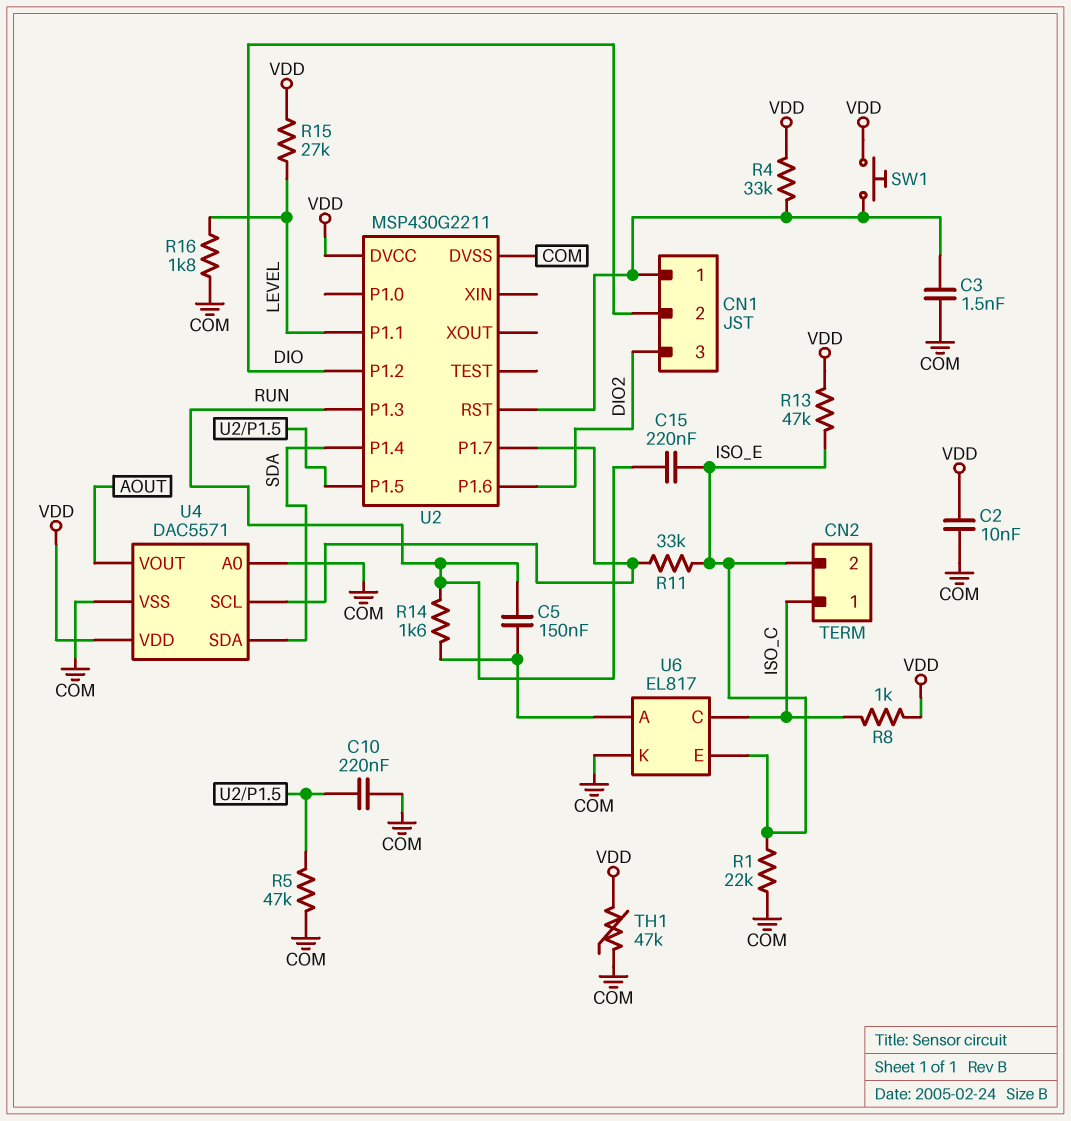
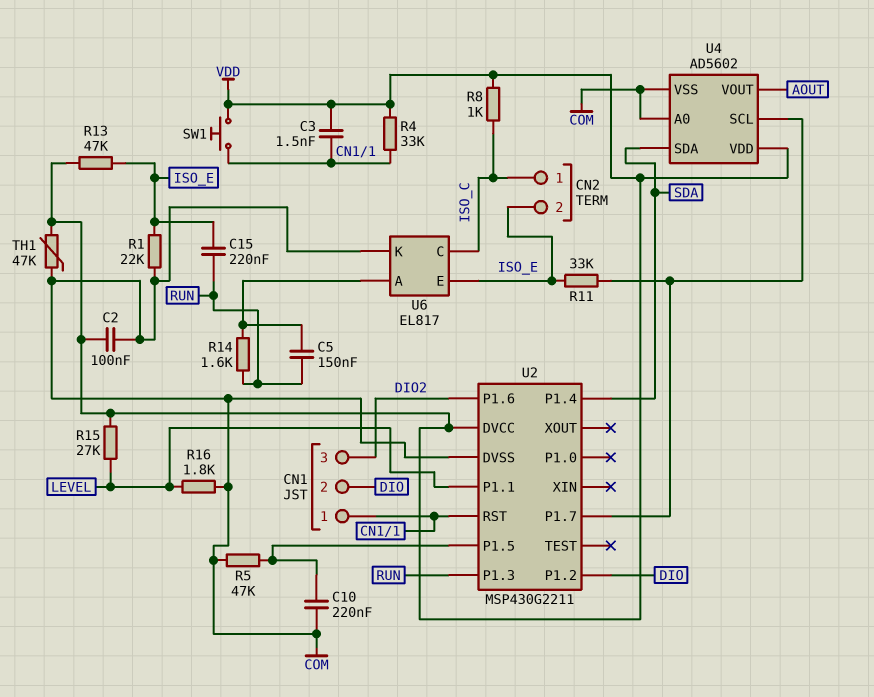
C2: 10nF (COM, VDD) -> 100nF (COM, VDD)
C3: 1.5nF (CN1/1, COM) -> 1.5nF (CN1/1, VDD)
U4: DAC5571 -> AD5602

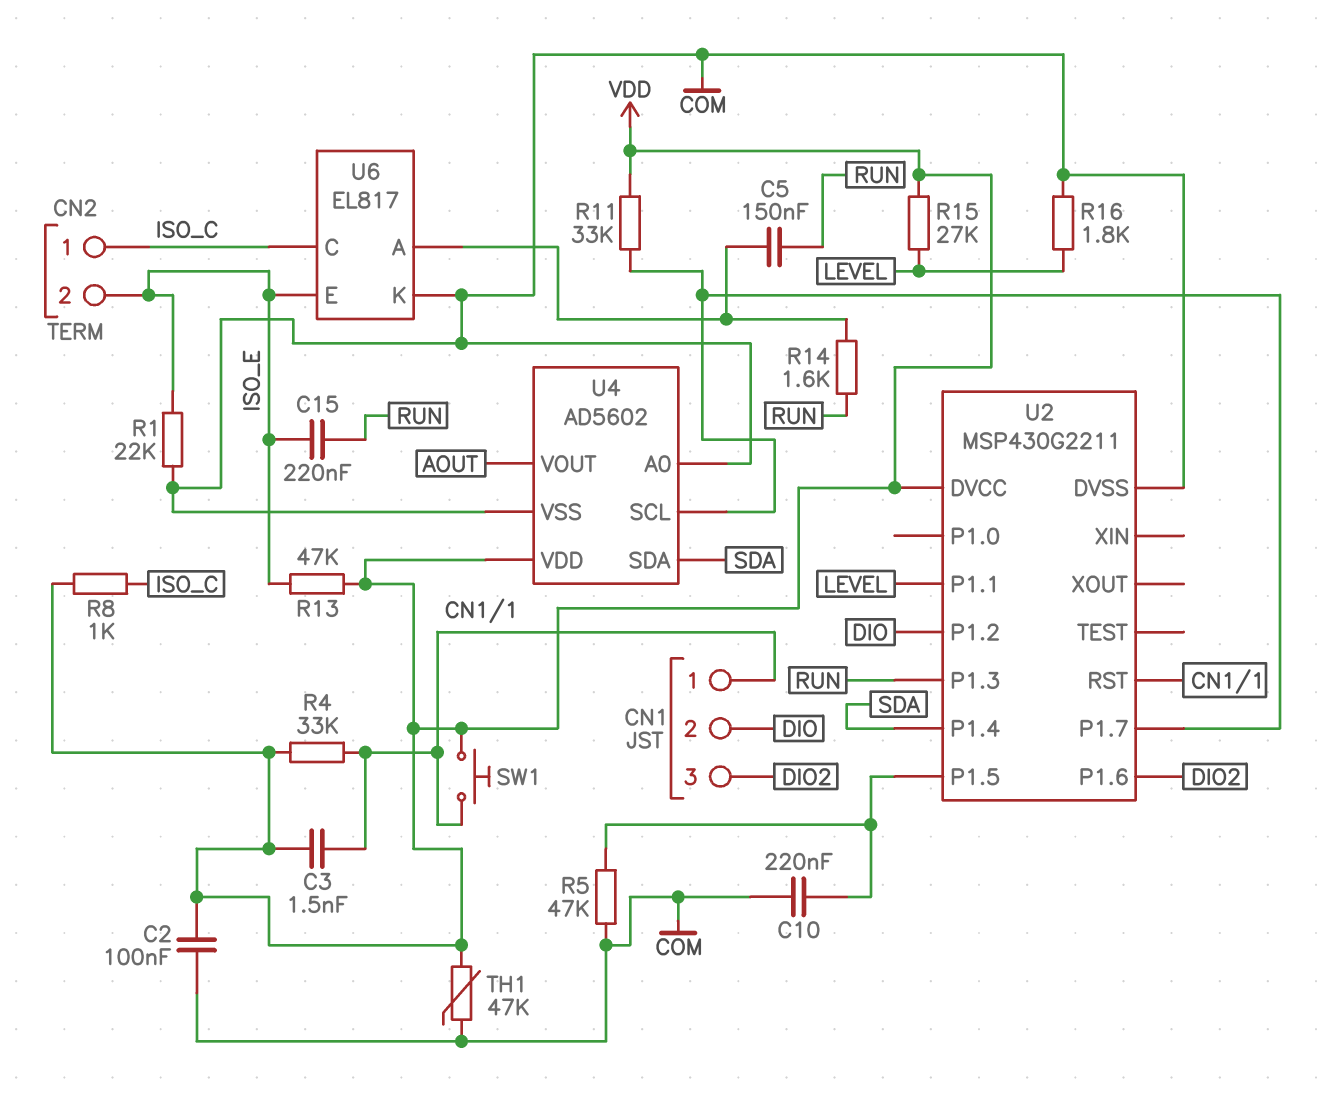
R11: 33k (ISO_E, U2/P1.7) -> 33k (U2/P1.7, VDD)

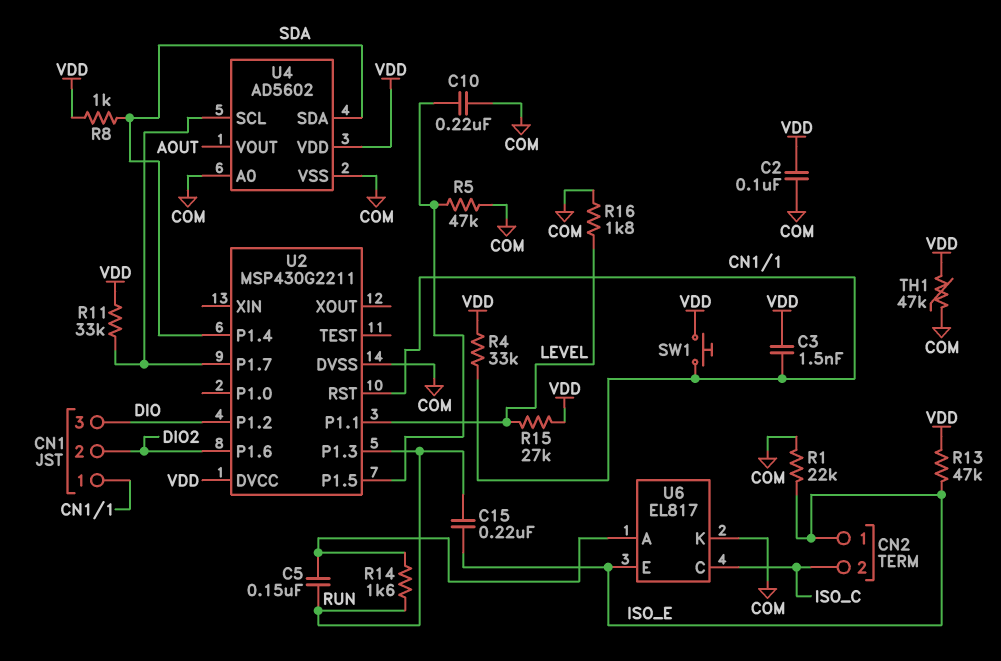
CN1 pin 2: DIO -> DIO2
CN1 pin 3: DIO2 -> DIO
CN2 pin 1: ISO_C -> ISO_E
CN2 pin 2: ISO_E -> ISO_C
R8: 1k (ISO_C, VDD) -> 1k (SDA, VDD)

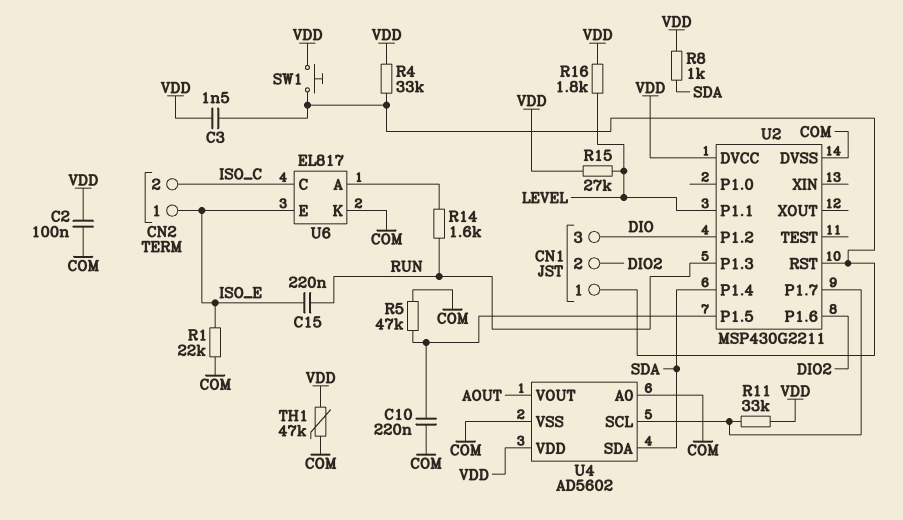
C5: 150nF (RUN, U6/A) -> none
R13: 47k (ISO_E, VDD) -> none
R16: 1.8k (COM, LEVEL) -> 1.8k (LEVEL, VDD)

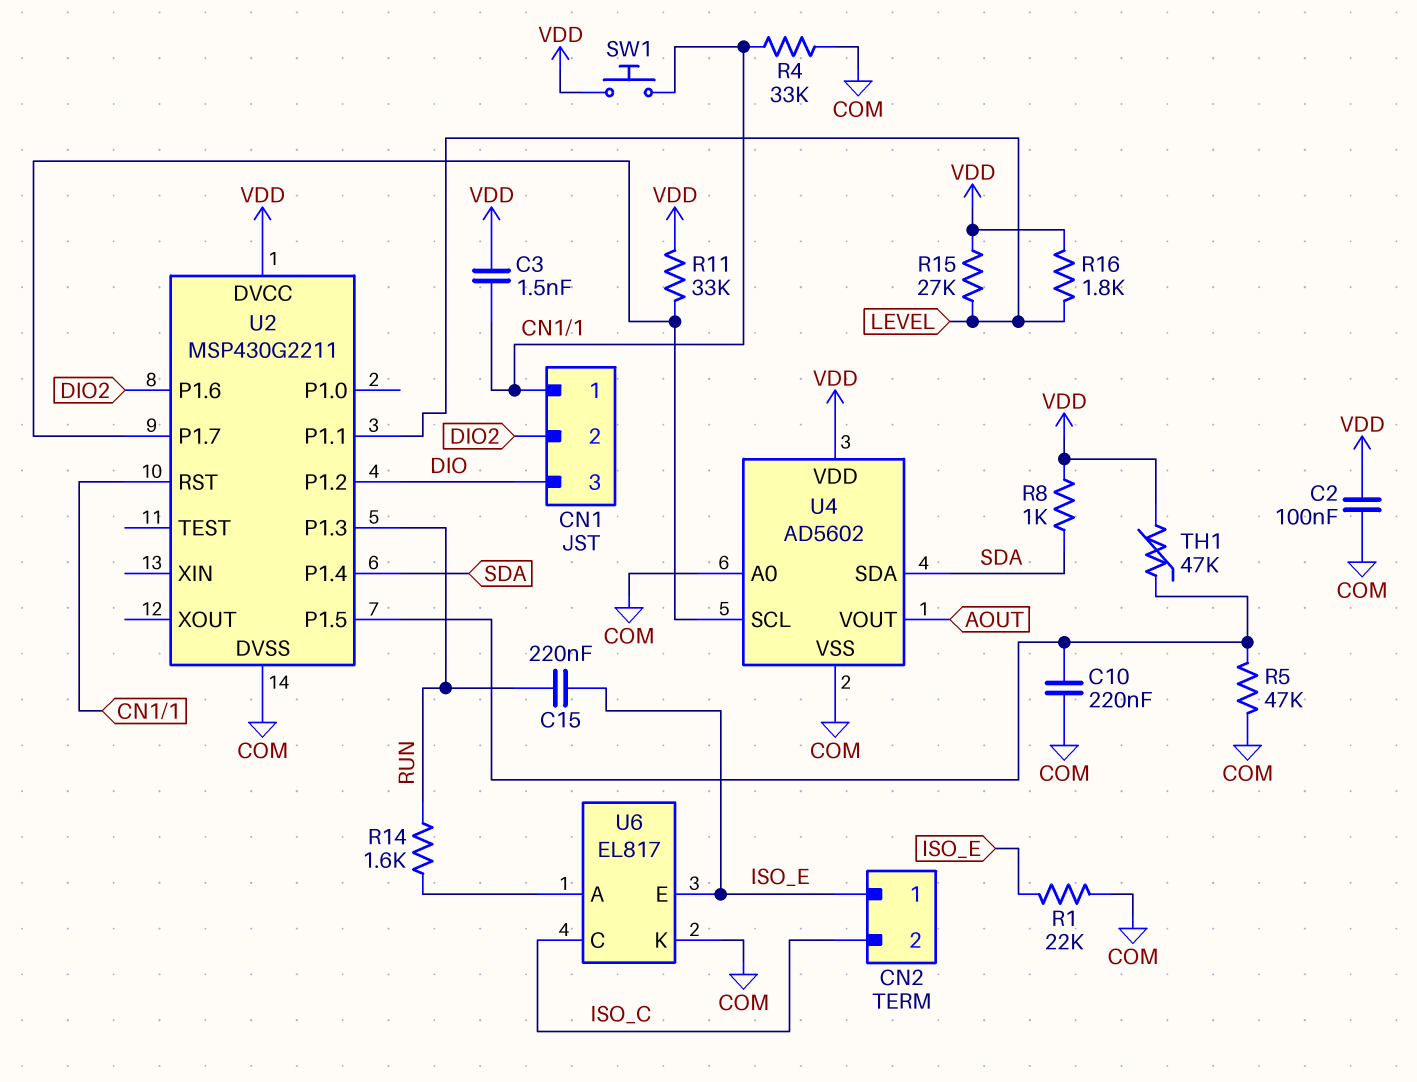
R4: 33k (CN1/1, VDD) -> 33k (CN1/1, COM)
TH1: 47k (COM, VDD) -> 47k (U2/P1.5, VDD)

